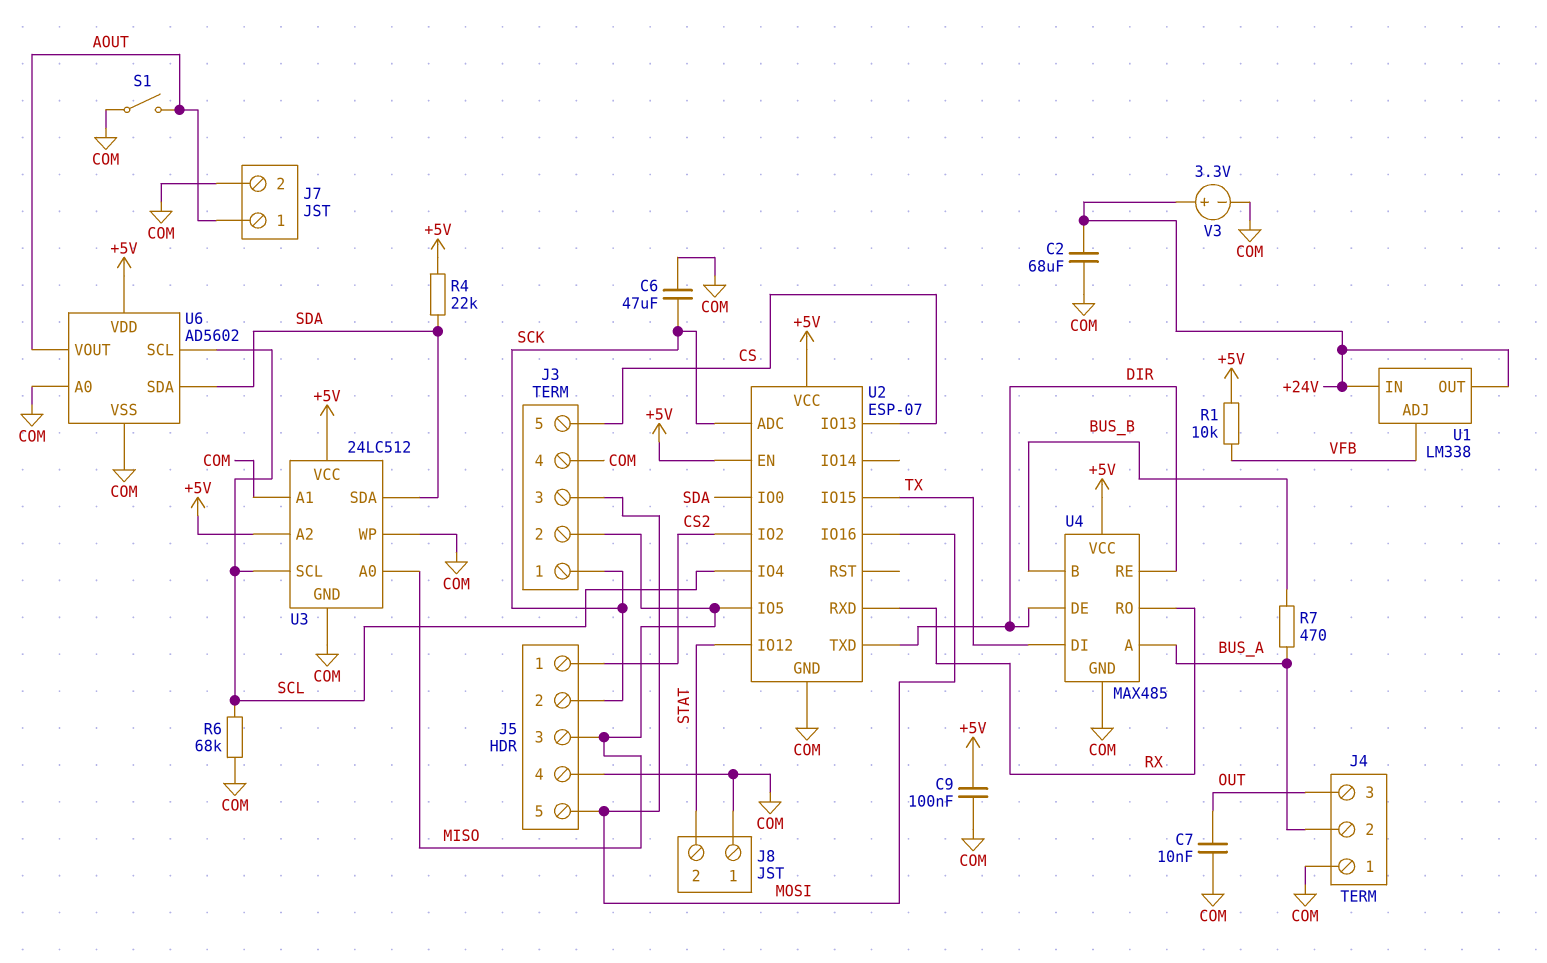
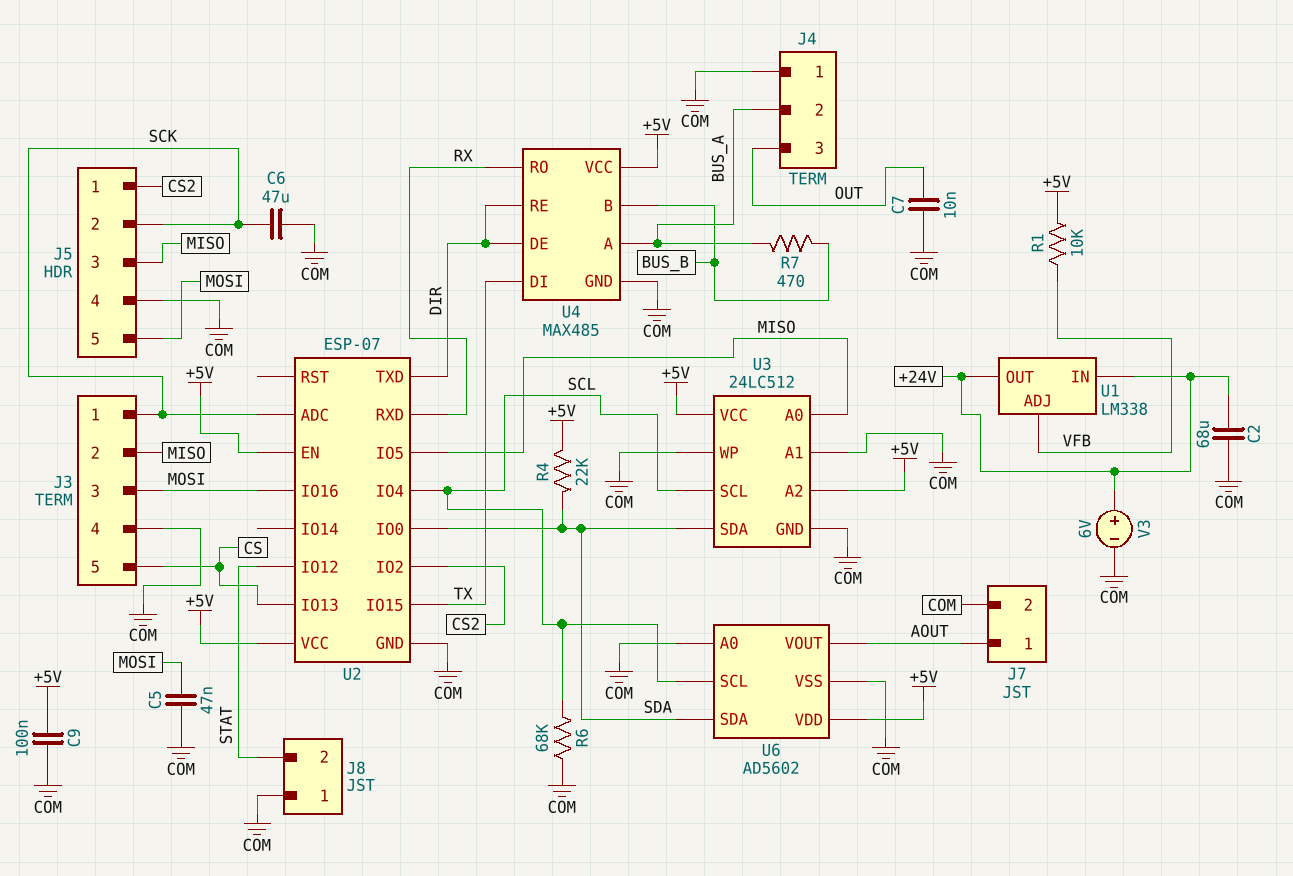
C5: none -> 47nF (COM, MOSI)
S1: switch (AOUT, COM) -> none
V3: 3.3V (plus +24V, minus COM) -> 6V (plus +24V, minus COM)

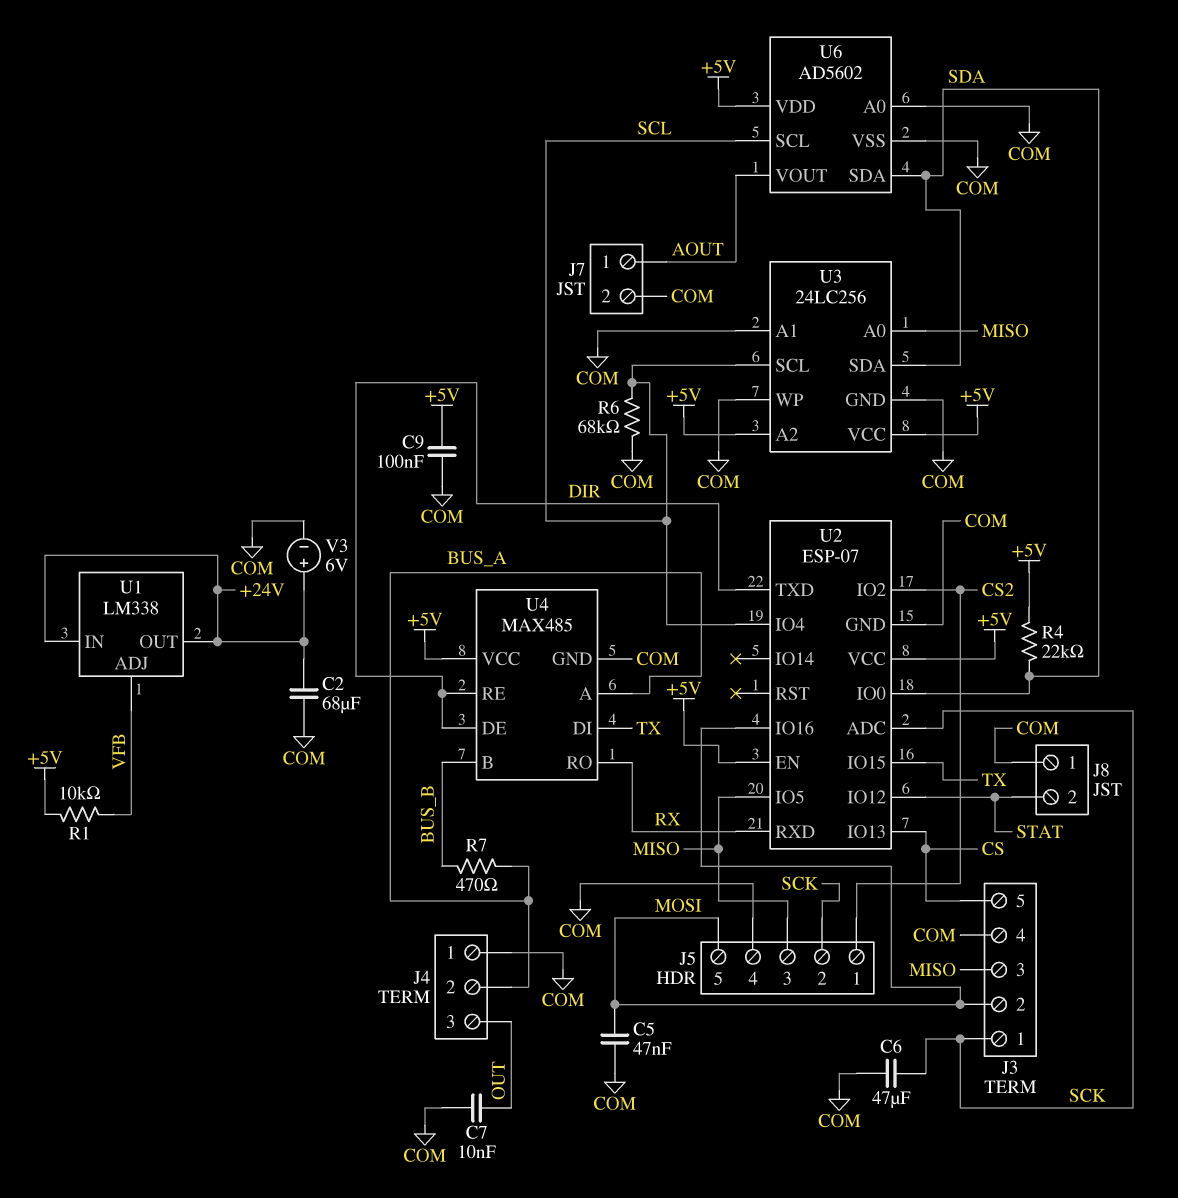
J3 pin 2: MISO -> MOSI
J3 pin 3: MOSI -> MISO
U3: 24LC512 -> 24LC256

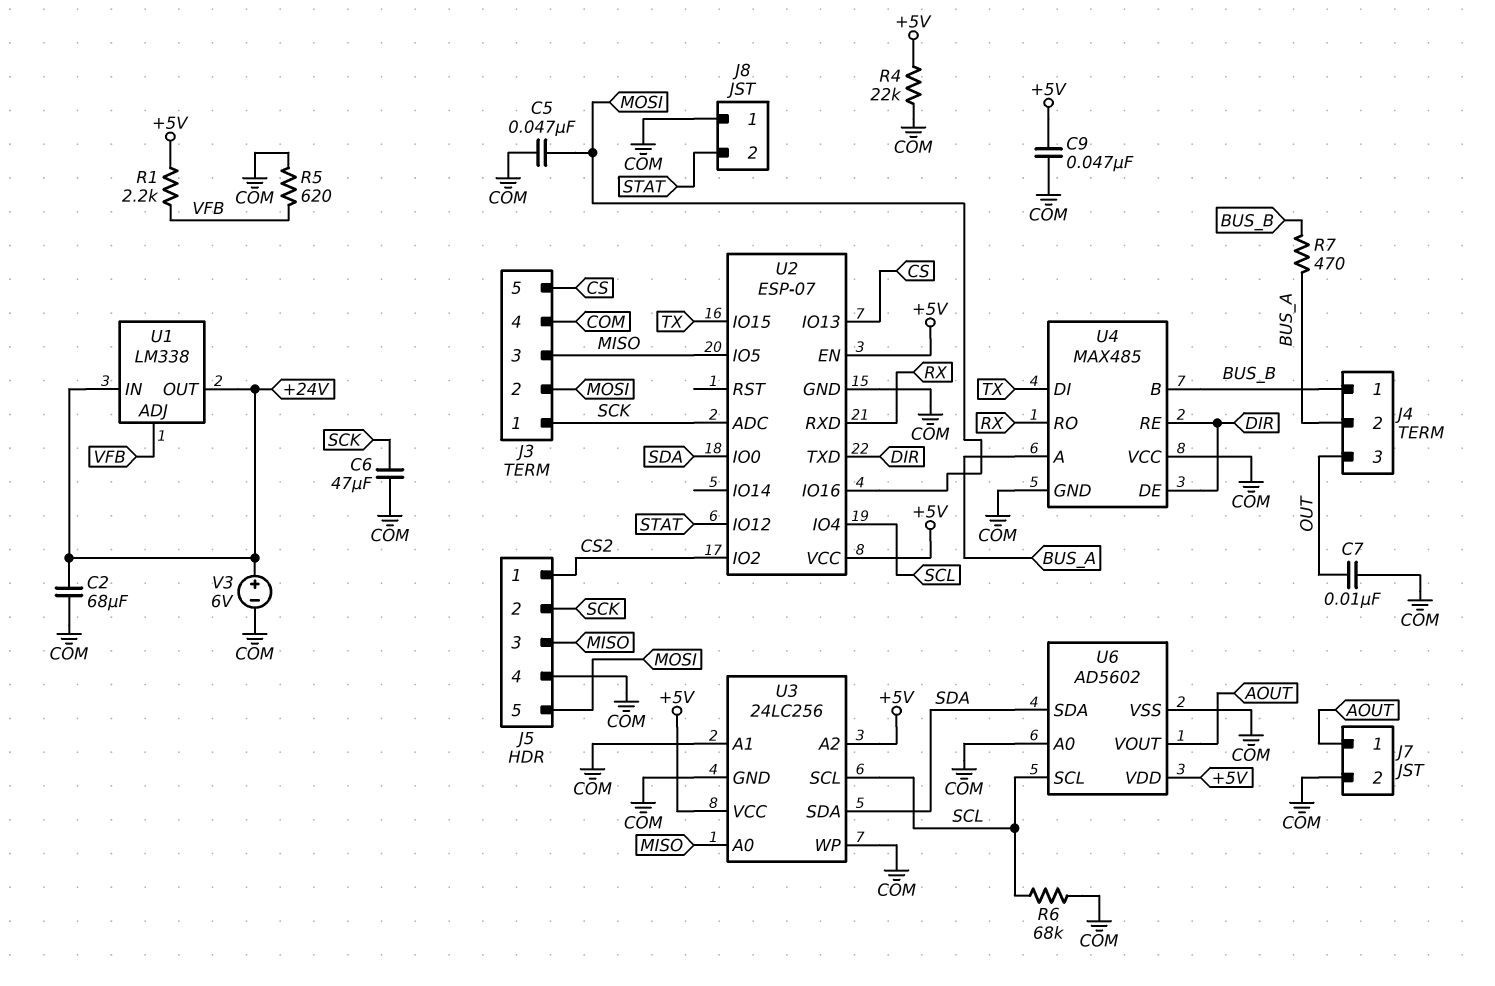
C9: 100nF (+5V, COM) -> 47nF (+5V, COM)
J4 pin 1: COM -> BUS_B
R1: 10k (+5V, VFB) -> 2.2k (+5V, VFB)
R4: 22k (+5V, SDA) -> 22k (+5V, COM)
R5: none -> 620 (COM, VFB)
U4 pin VCC: +5V -> COM

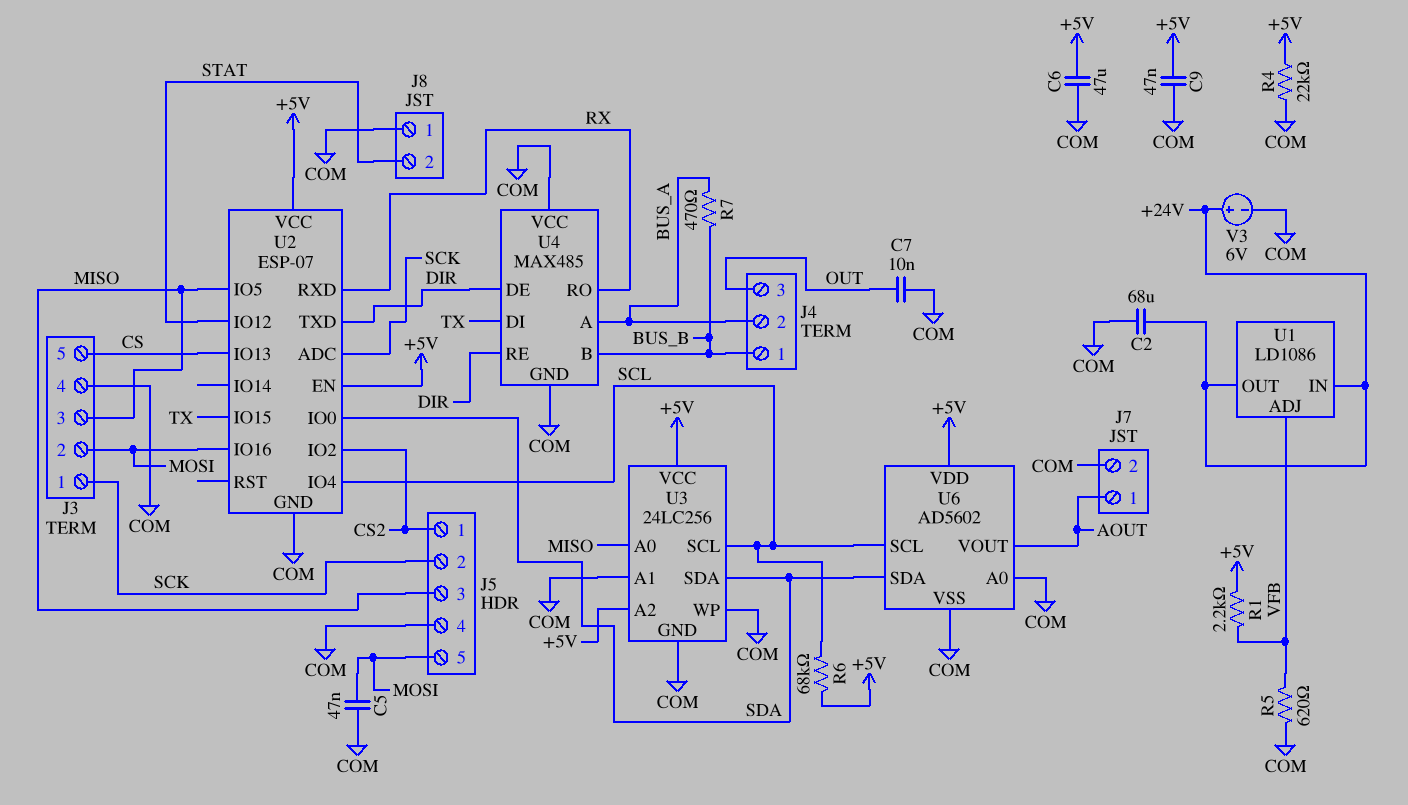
C6: 47uF (COM, SCK) -> 47uF (+5V, COM)
R6: 68k (COM, SCL) -> 68k (+5V, SCL)
U1: LM338 -> LD1086

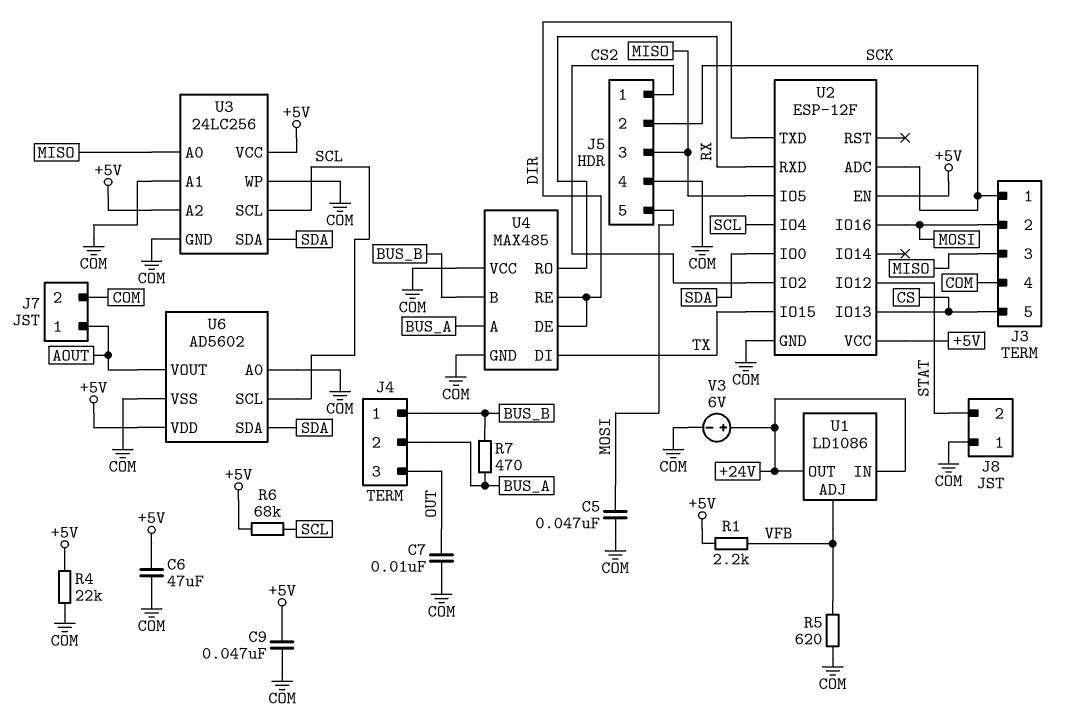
C2: 68uF (+24V, COM) -> none
U2: ESP-07 -> ESP-12F

